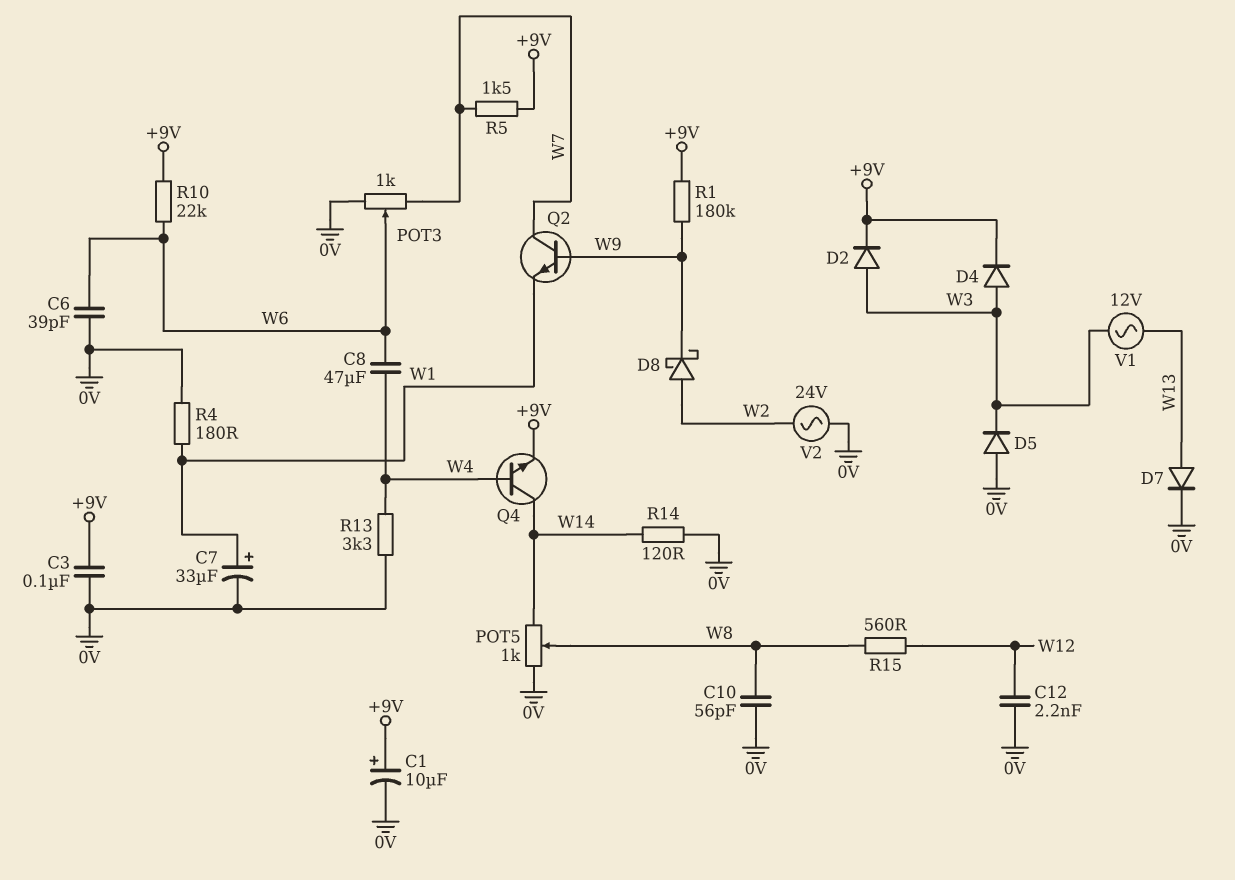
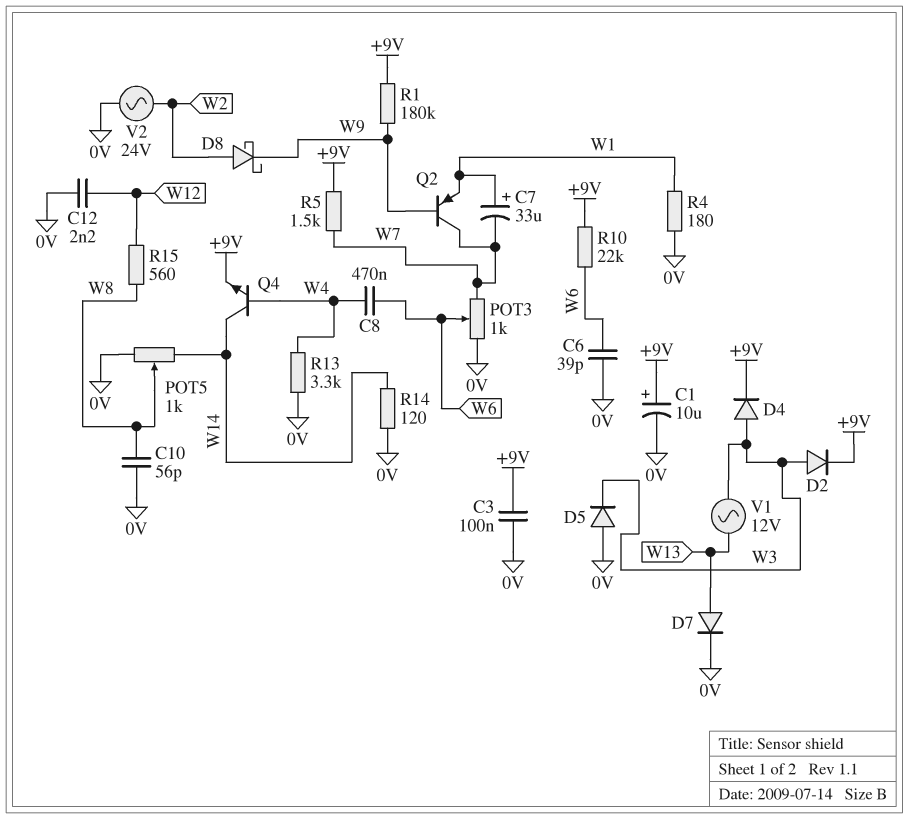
C7: 33uF (plus W1, minus 0V) -> 33uF (plus W1, minus W7)
C8: 47uF (W4, W6) -> 470nF (W4, W6)
Q2: NPN (B W9, C W7, E W1) -> PNP (B W9, C W7, E W1)

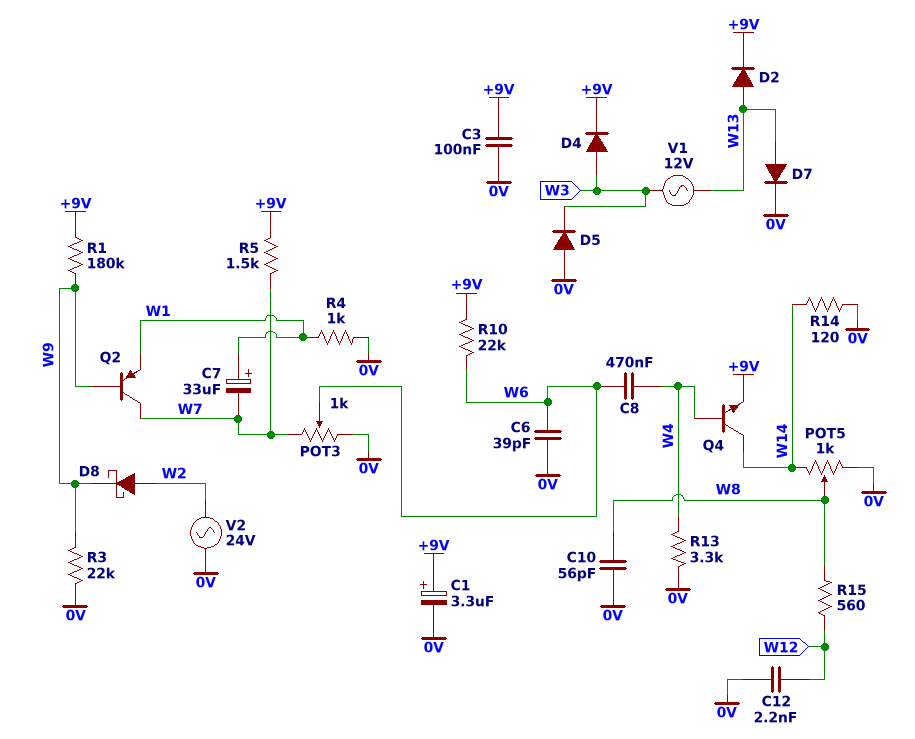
C1: 10uF (plus +9V, minus 0V) -> 3.3uF (plus +9V, minus 0V)
D2: diode (A W3, K +9V) -> diode (A W13, K +9V)
R3: none -> 22k (0V, W9)
R4: 180 (0V, W1) -> 1k (0V, W1)

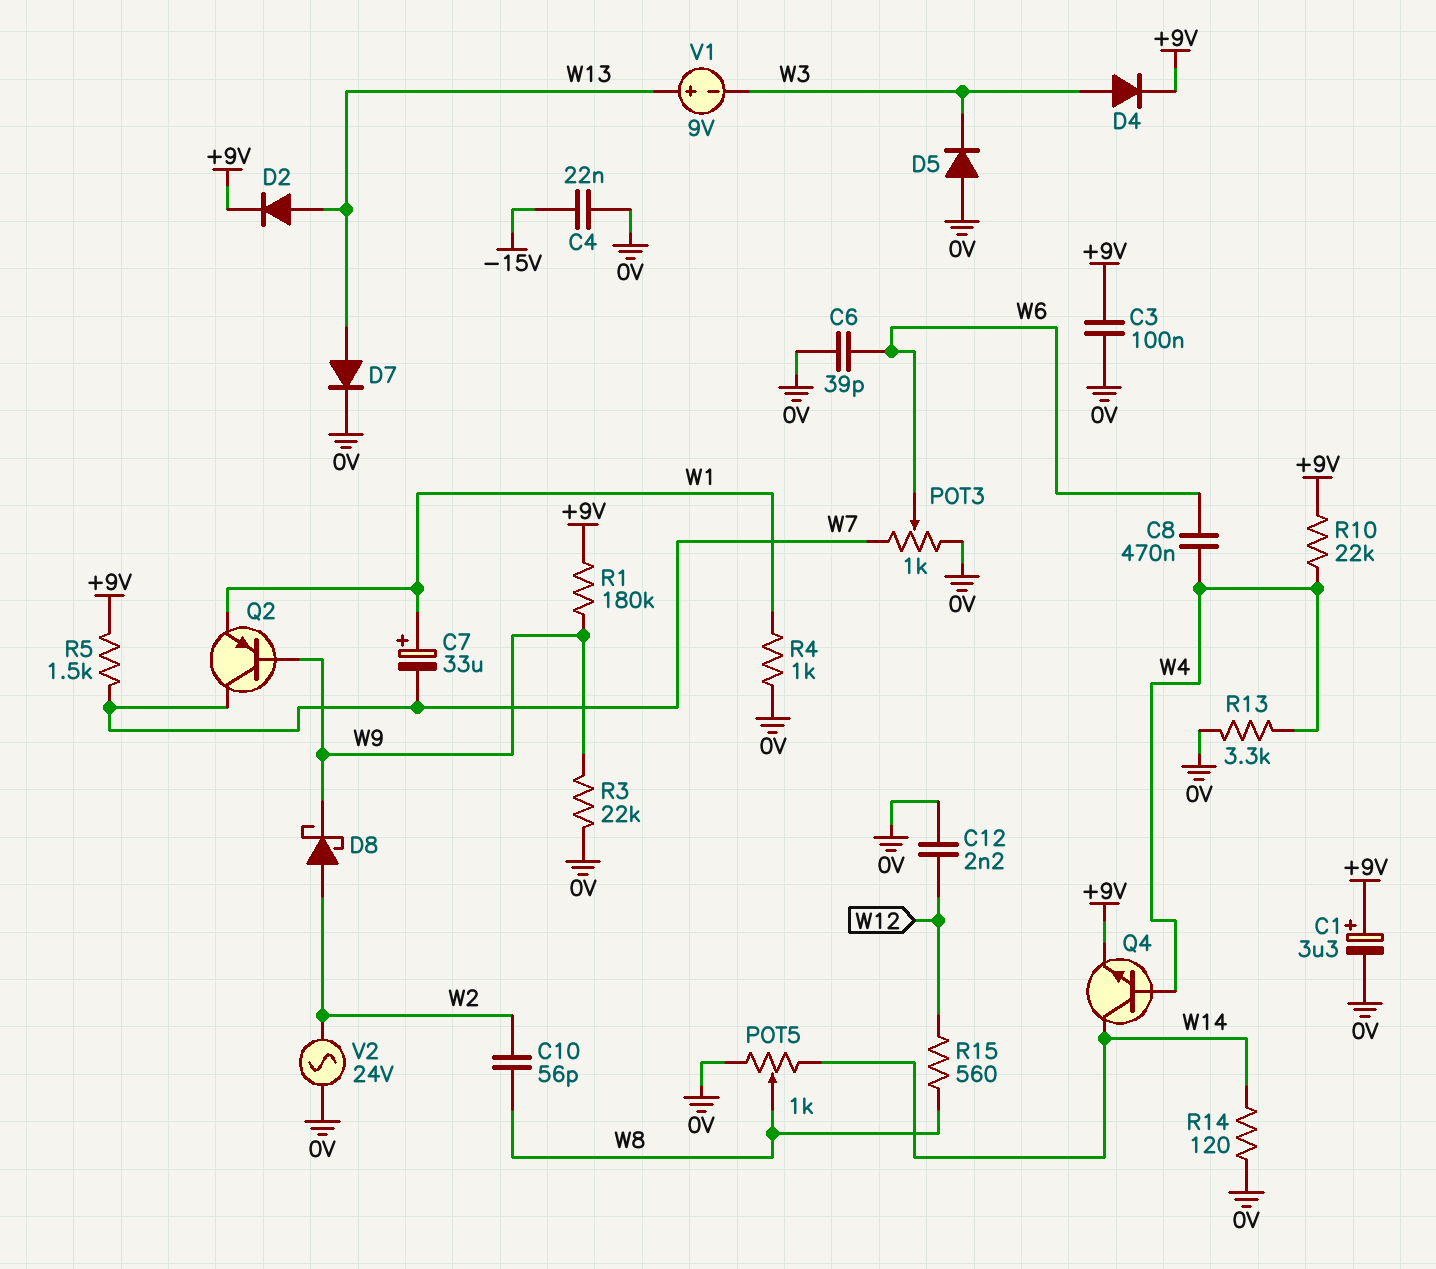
C4: none -> 22nF (-15V, 0V)
C10: 56pF (0V, W8) -> 56pF (W2, W8)
R10: 22k (+9V, W6) -> 22k (+9V, W4)
V1: AC 12V (W3, W13) -> 9V (plus W13, minus W3)

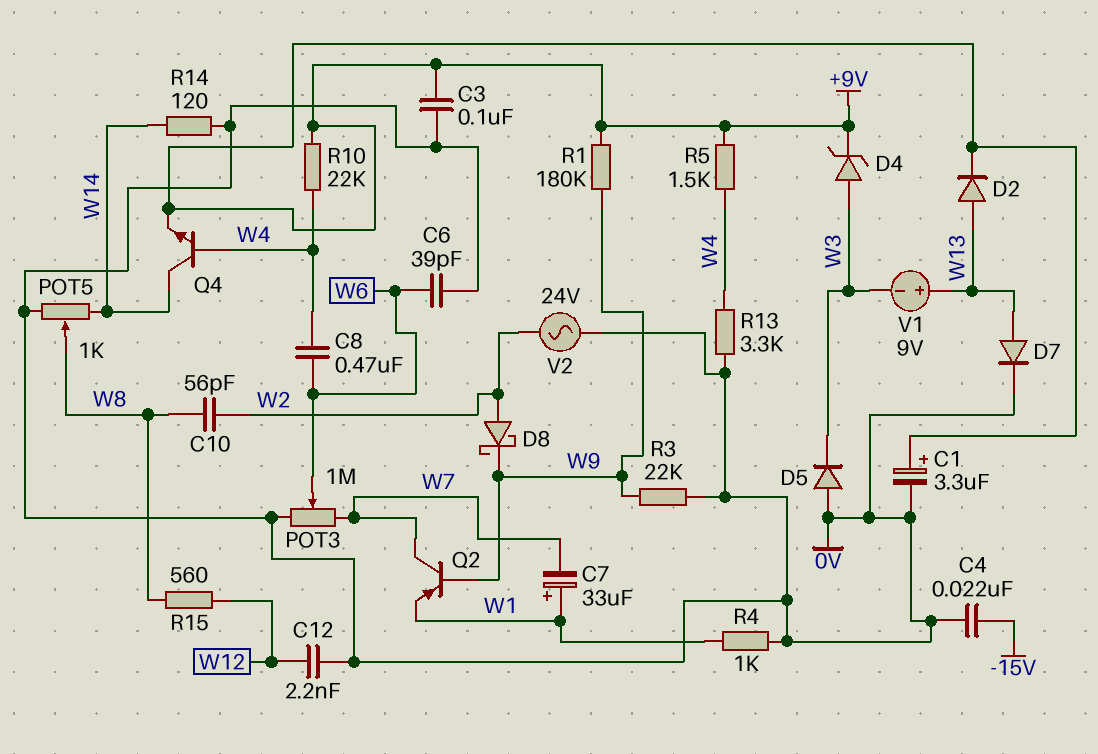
D4: diode (A W3, K +9V) -> zener (A W3, K +9V)
POT3: 1k (0V, W7, wiper W6) -> 1M (0V, W7, wiper W6)
R5: 1.5k (+9V, W7) -> 1.5k (+9V, W4)

